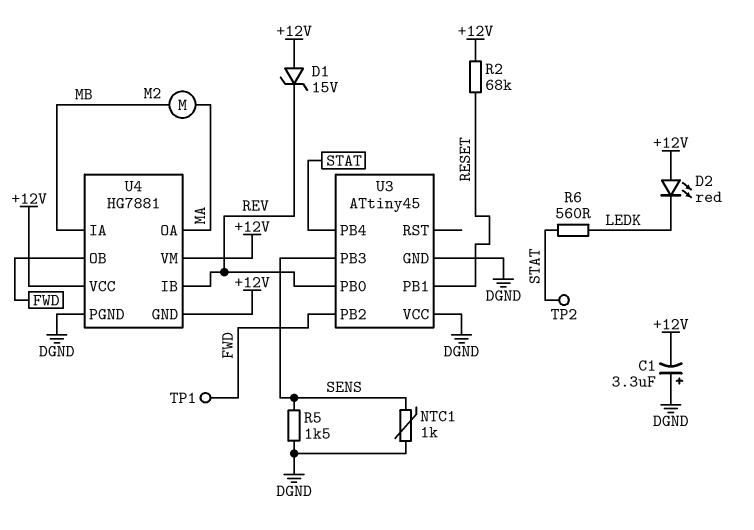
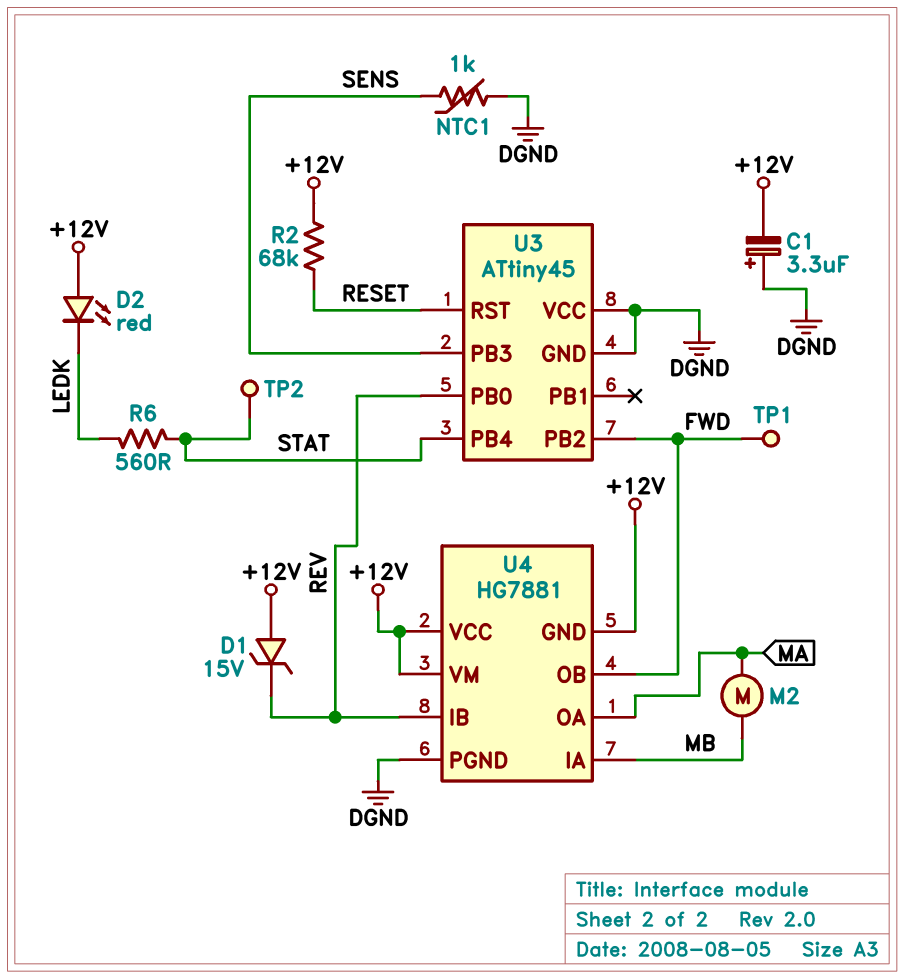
R5: 1.5k (DGND, SENS) -> none
U3 pin PB1: RESET -> none
U3 pin RST: none -> RESET

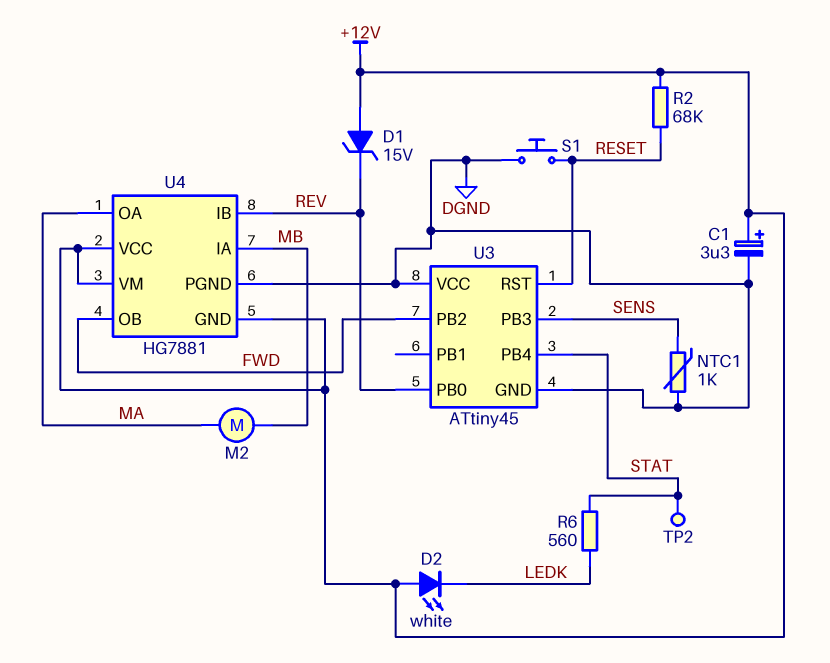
C1: 3.3uF (plus DGND, minus +12V) -> 3.3uF (plus +12V, minus DGND)
D2: LED red (A +12V, K LEDK) -> LED white (A +12V, K LEDK)
S1: none -> button (DGND, RESET)
TP1: test point (FWD) -> none

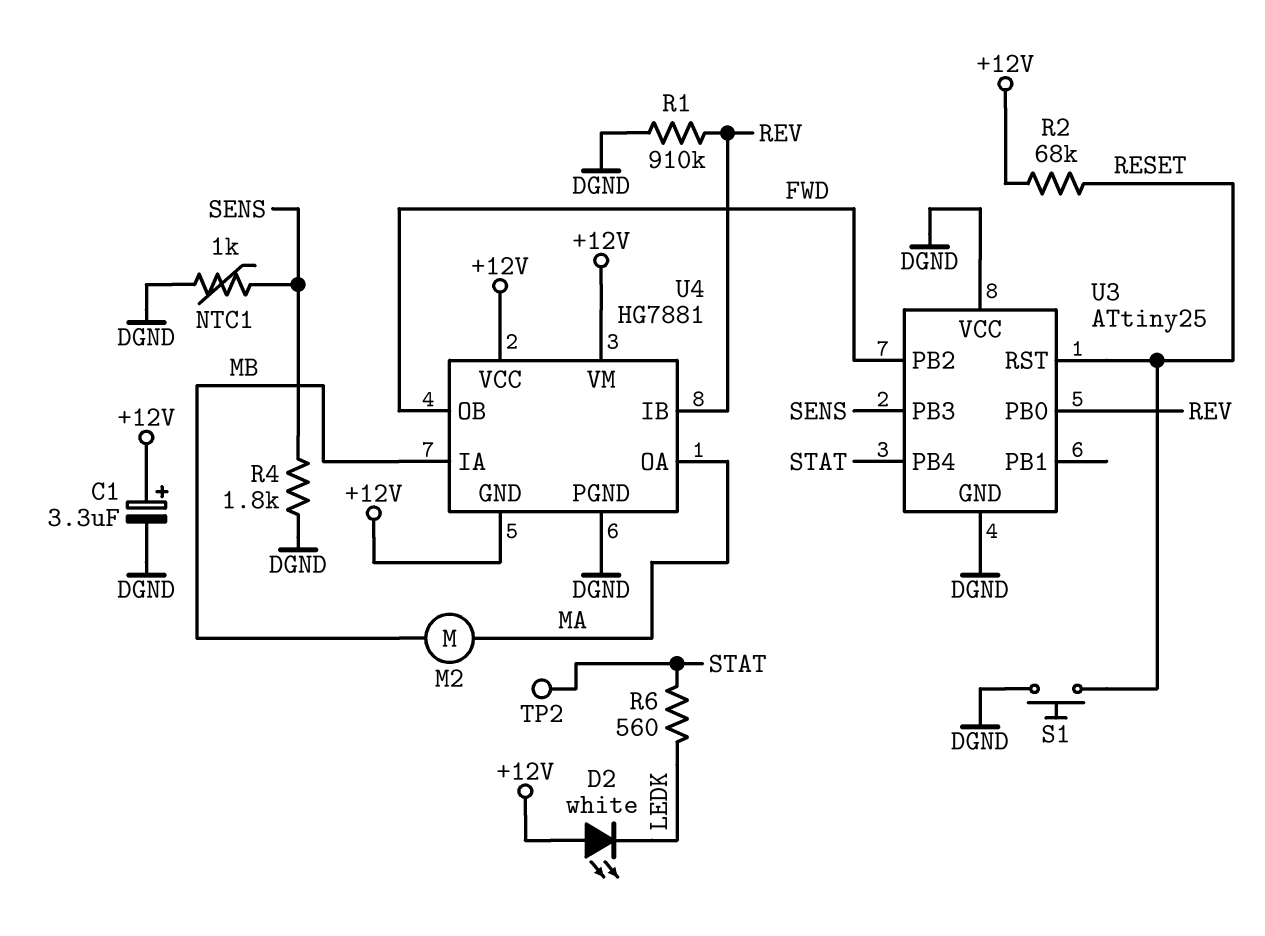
D1: zener 15V (A +12V, K REV) -> none
R1: none -> 910k (DGND, REV)
R4: none -> 1.8k (DGND, SENS)
U3: ATtiny45 -> ATtiny25

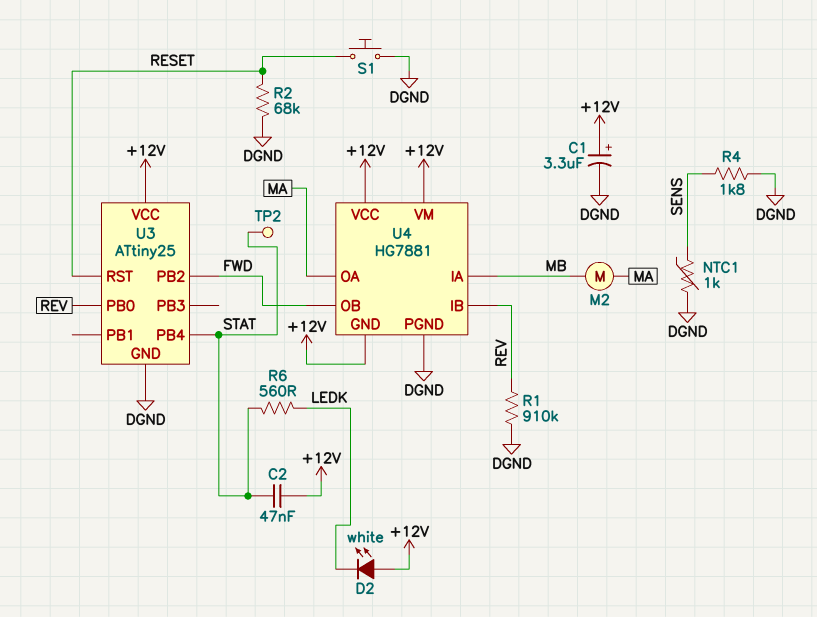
C2: none -> 47nF (+12V, STAT)
R2: 68k (+12V, RESET) -> 68k (DGND, RESET)
U3 pin PB3: SENS -> none
U3 pin VCC: DGND -> +12V

